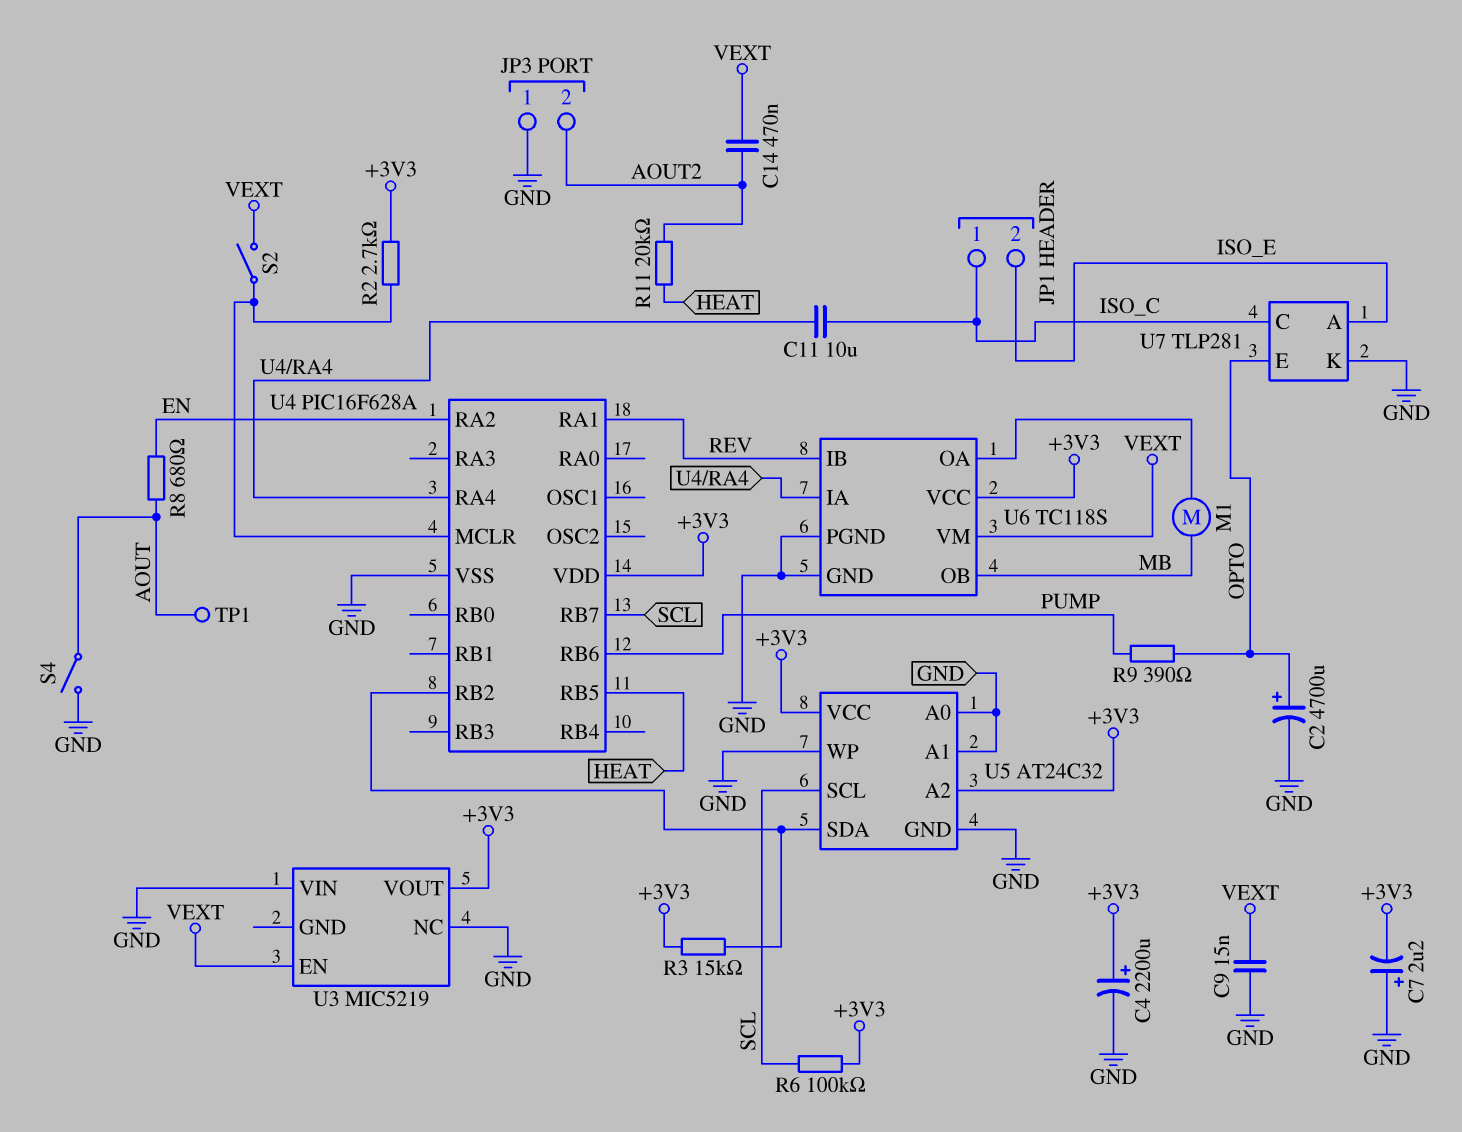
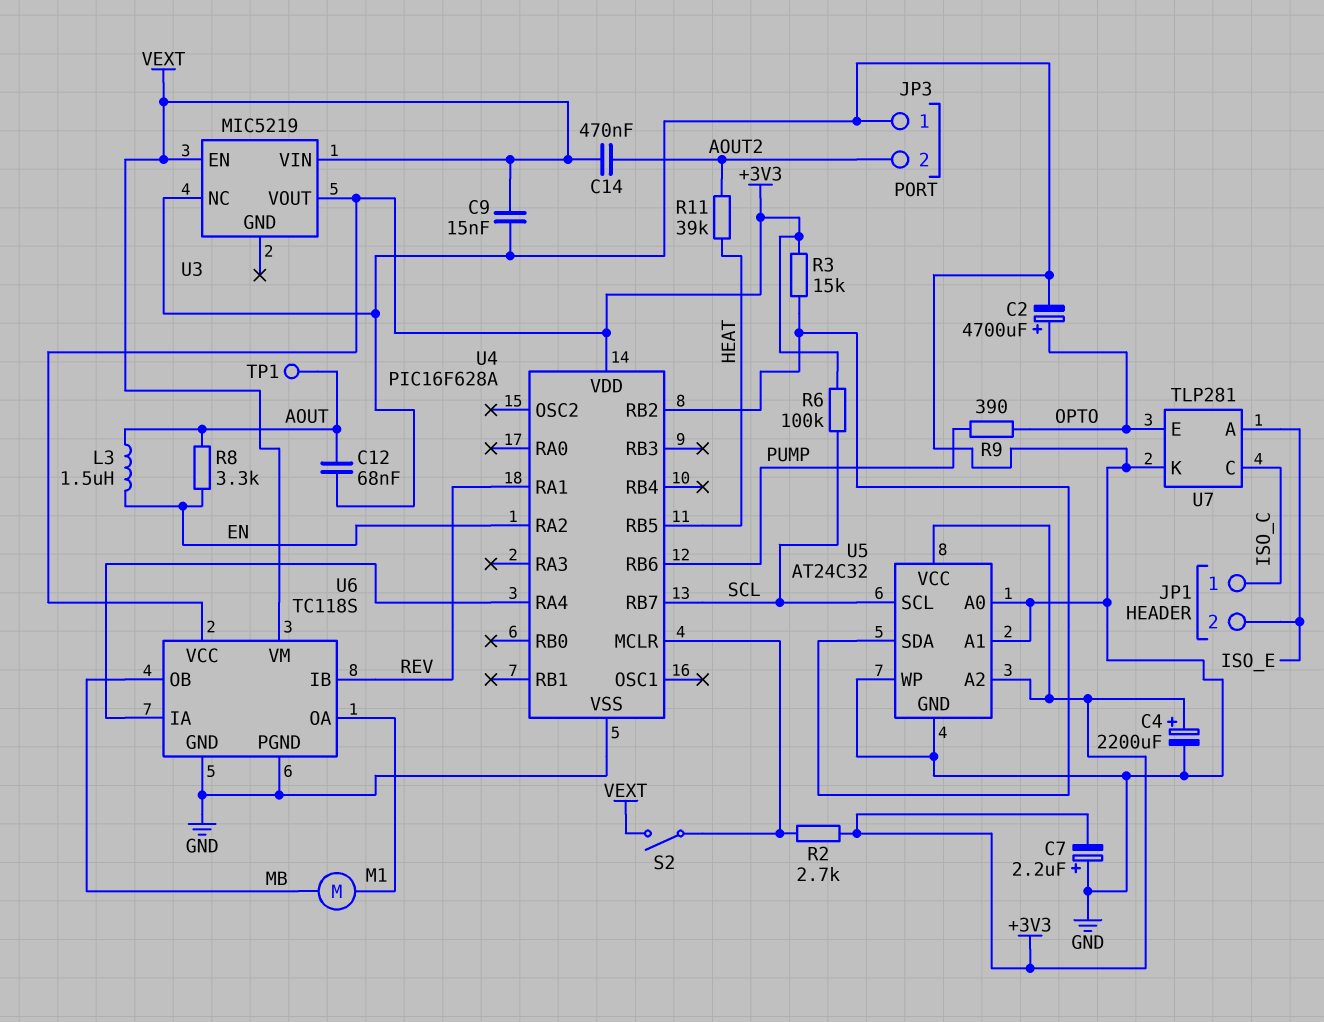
C11: 10uF (ISO_C, U4/RA4) -> none
C12: none -> 68nF (AOUT, GND)
L3: none -> 1.5uH (AOUT, EN)
R8: 680 (AOUT, EN) -> 3.3k (AOUT, EN)
R11: 20k (AOUT2, HEAT) -> 39k (AOUT2, HEAT)
S4: switch (AOUT, GND) -> none
U3 pin VIN: GND -> VEXT

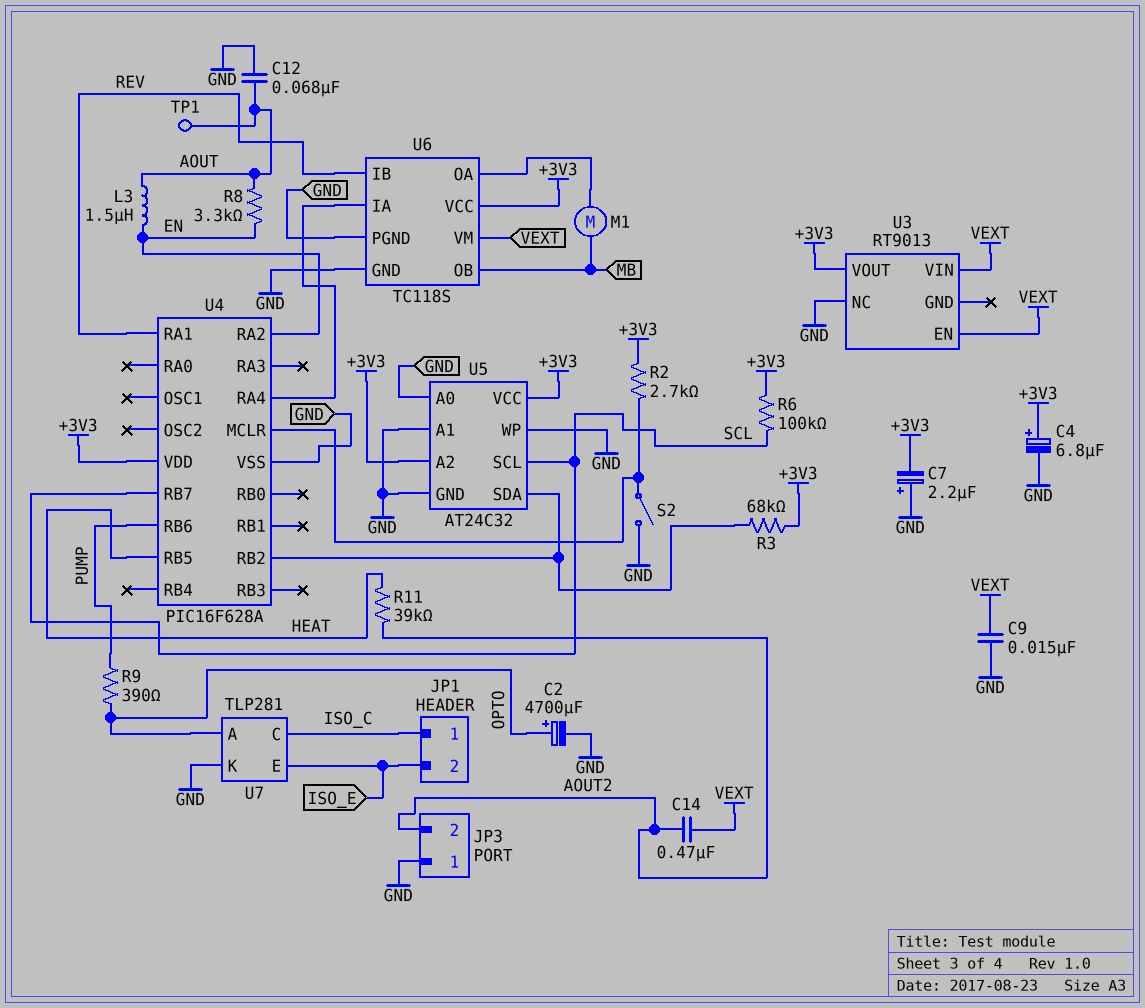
C4: 2200uF (plus +3V3, minus GND) -> 6.8uF (plus +3V3, minus GND)
R3: 15k (+3V3, U4/RB2) -> 68k (+3V3, U4/RB2)
S2: switch (U4/MCLR, VEXT) -> switch (GND, U4/MCLR)
U3: MIC5219 -> RT9013
U7 pin A: ISO_E -> OPTO
U7 pin E: OPTO -> ISO_E

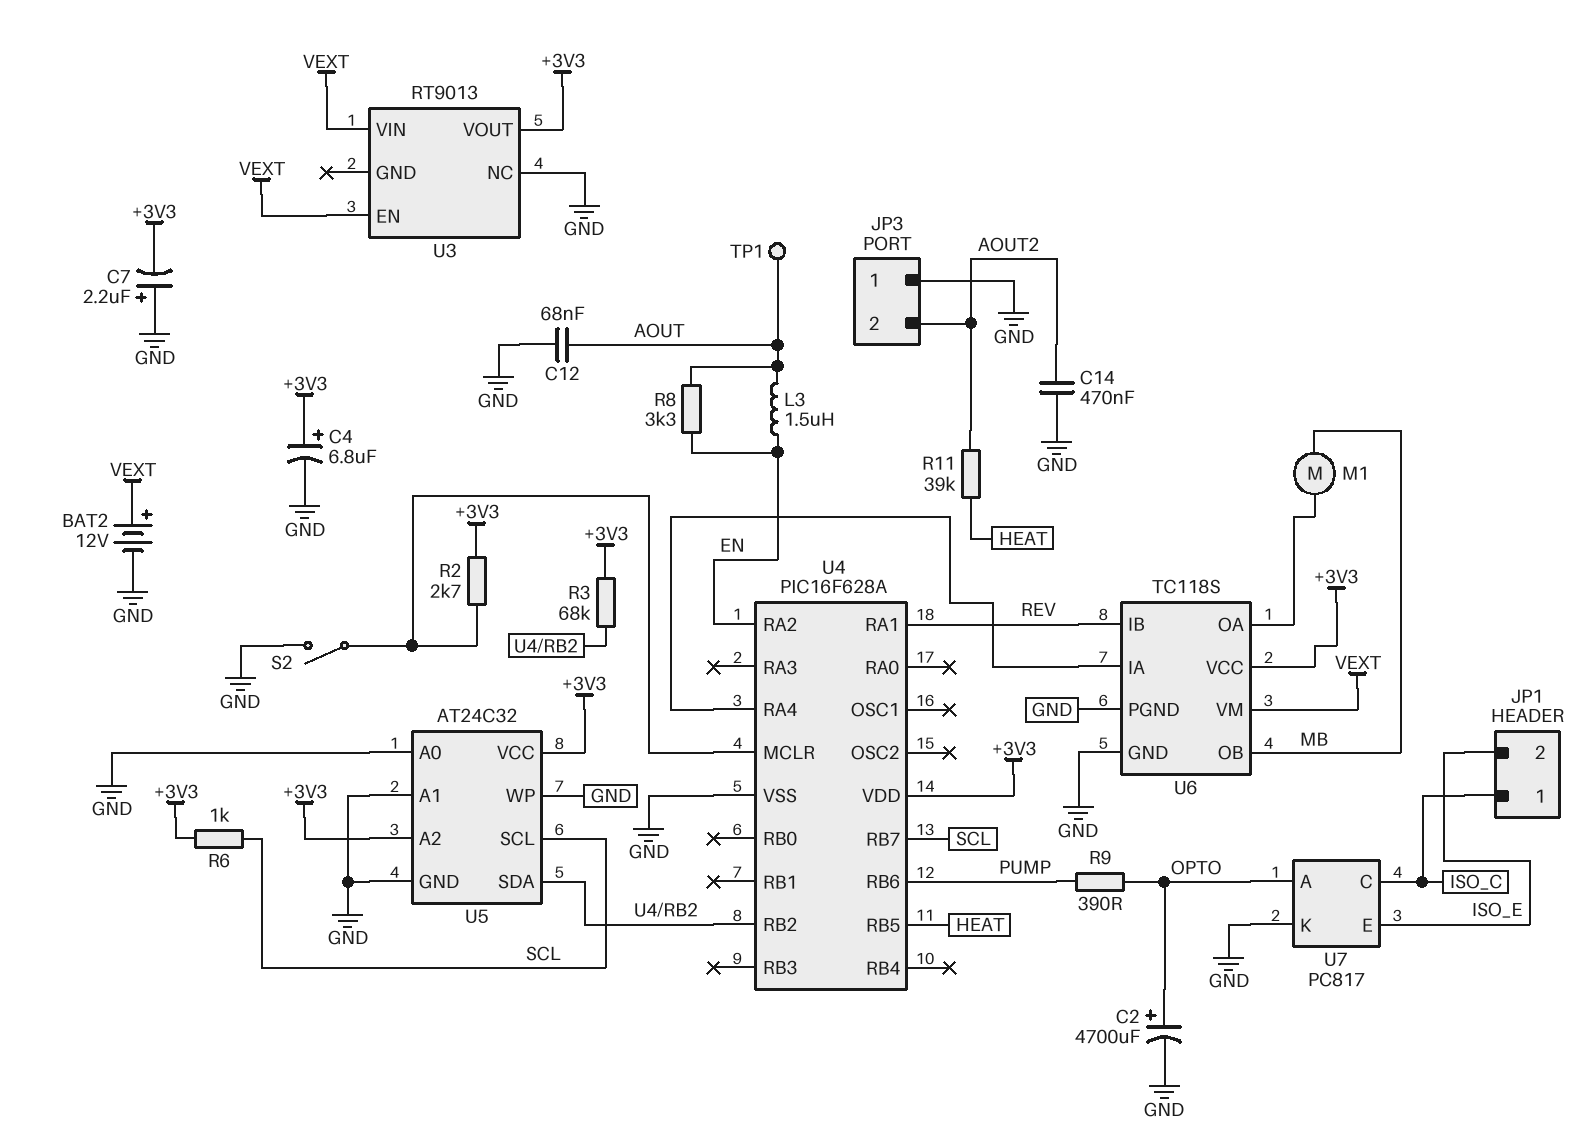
BAT2: none -> 12V (plus VEXT, minus GND)
C9: 15nF (GND, VEXT) -> none
C14: 470nF (AOUT2, VEXT) -> 470nF (AOUT2, GND)
R6: 100k (+3V3, SCL) -> 1k (+3V3, SCL)
U7: TLP281 -> PC817

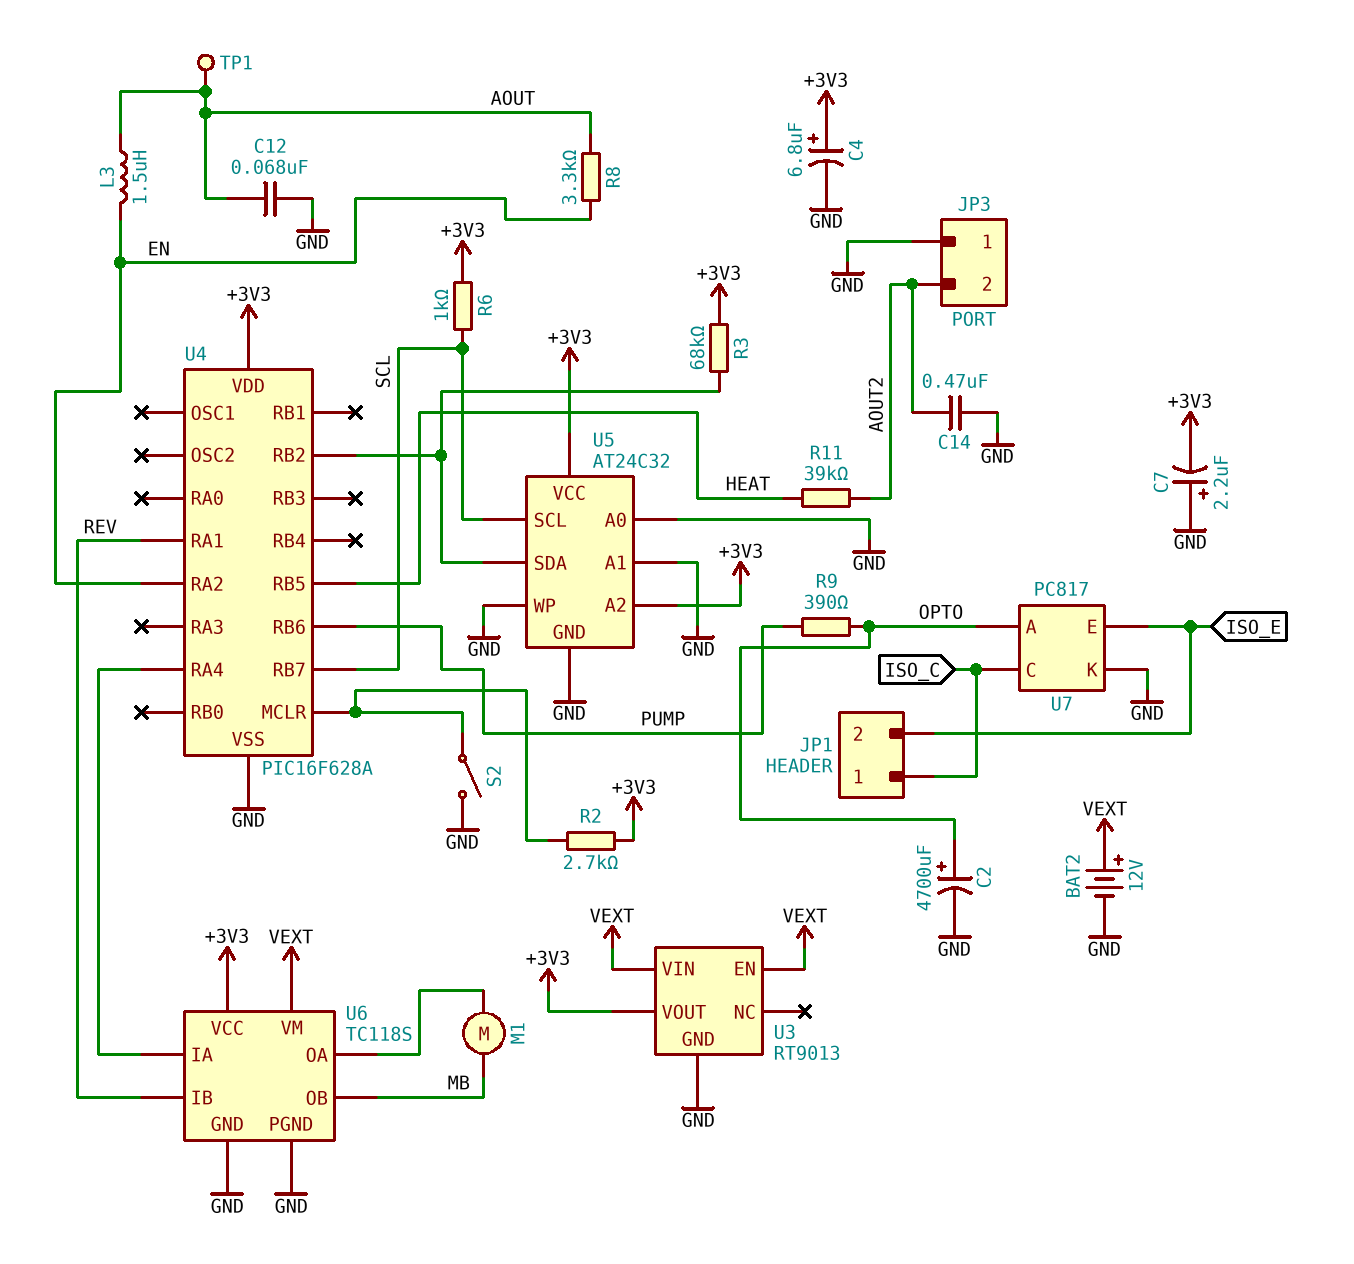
U3 pin GND: none -> GND
U3 pin NC: GND -> none

